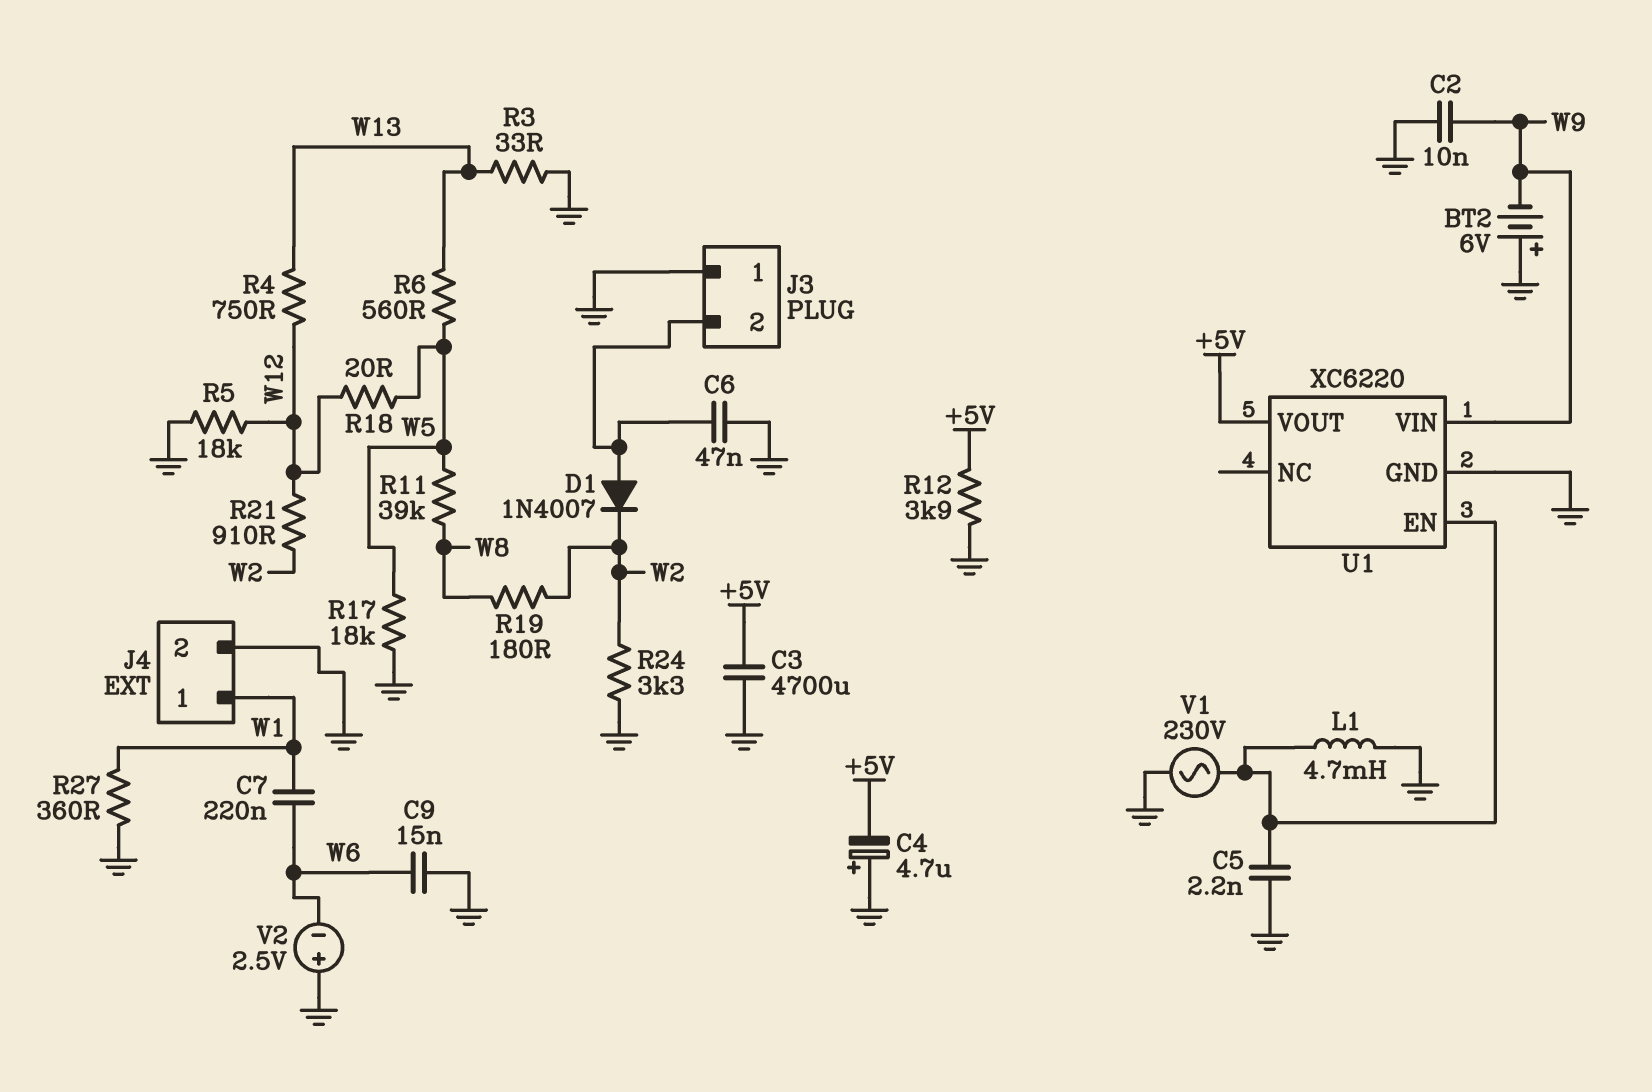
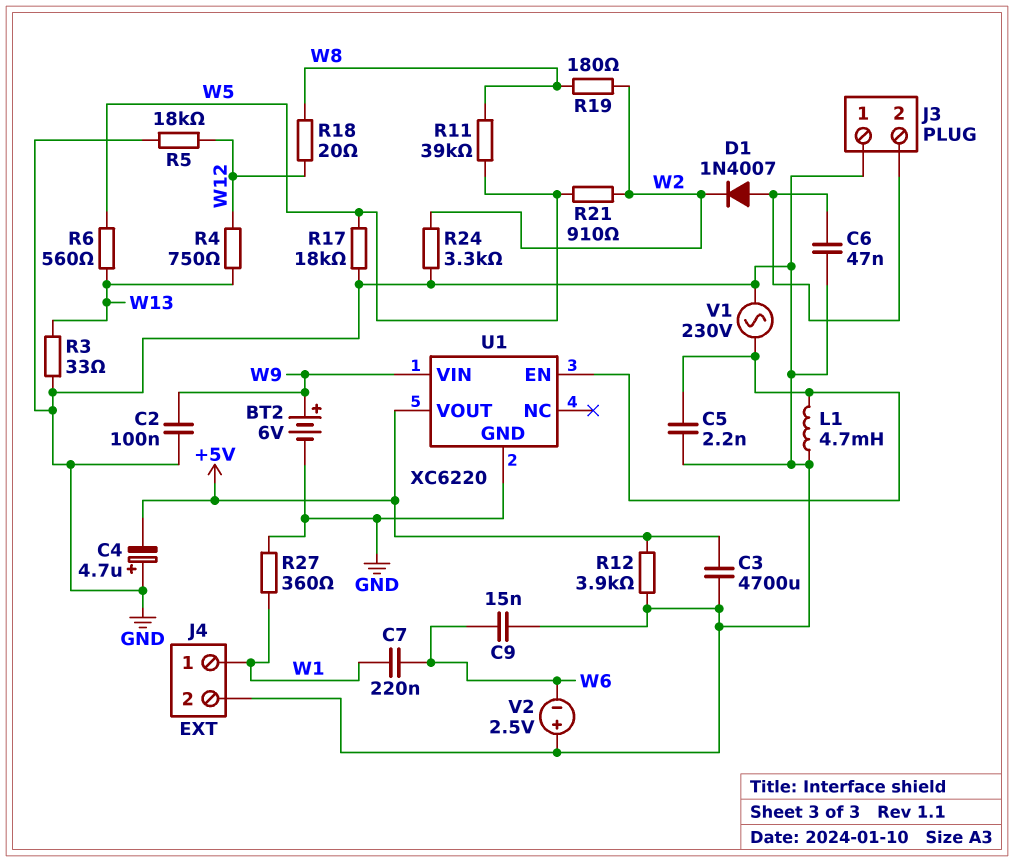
BT2: 6V (plus GND, minus W9) -> 6V (plus W9, minus GND)
C2: 10nF (GND, W9) -> 100nF (GND, W9)
R18: 20 (W5, W12) -> 20 (W8, W12)
R21: 910 (W2, W12) -> 910 (W2, W5)

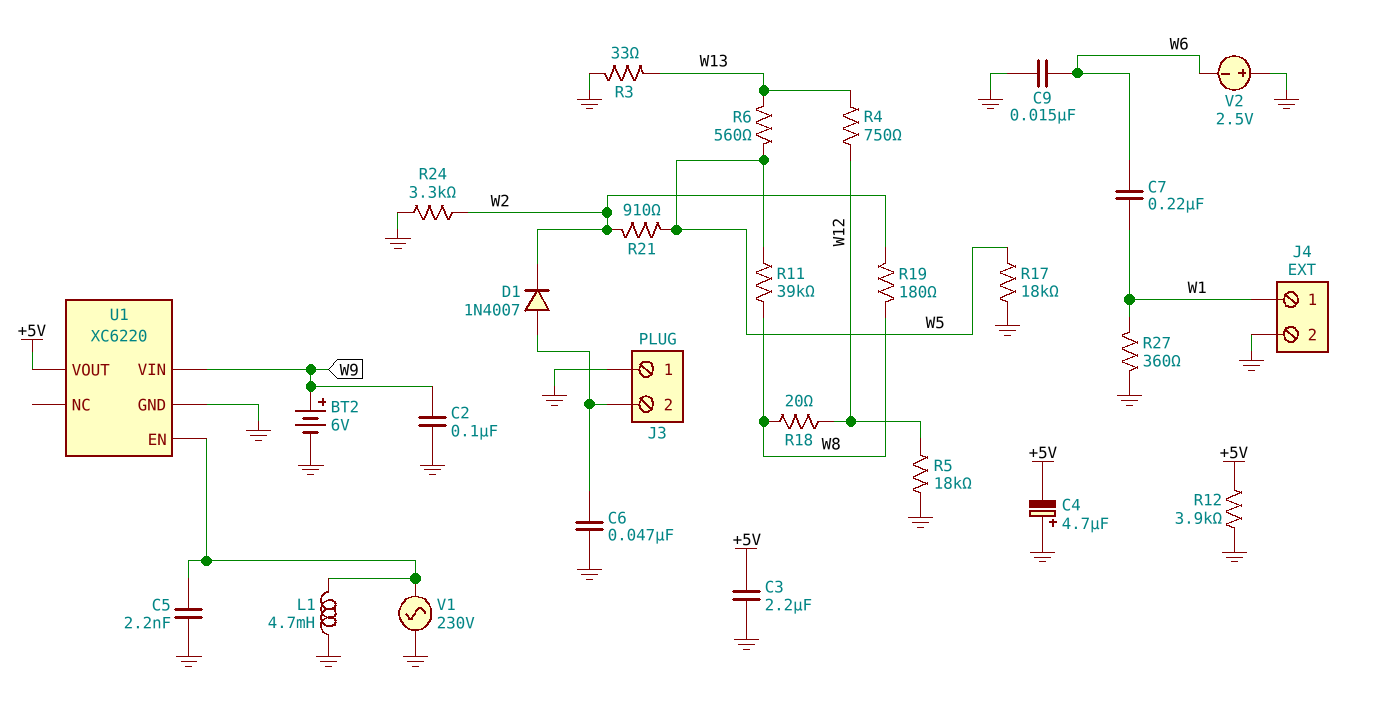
C3: 4700uF (+5V, GND) -> 2.2uF (+5V, GND)

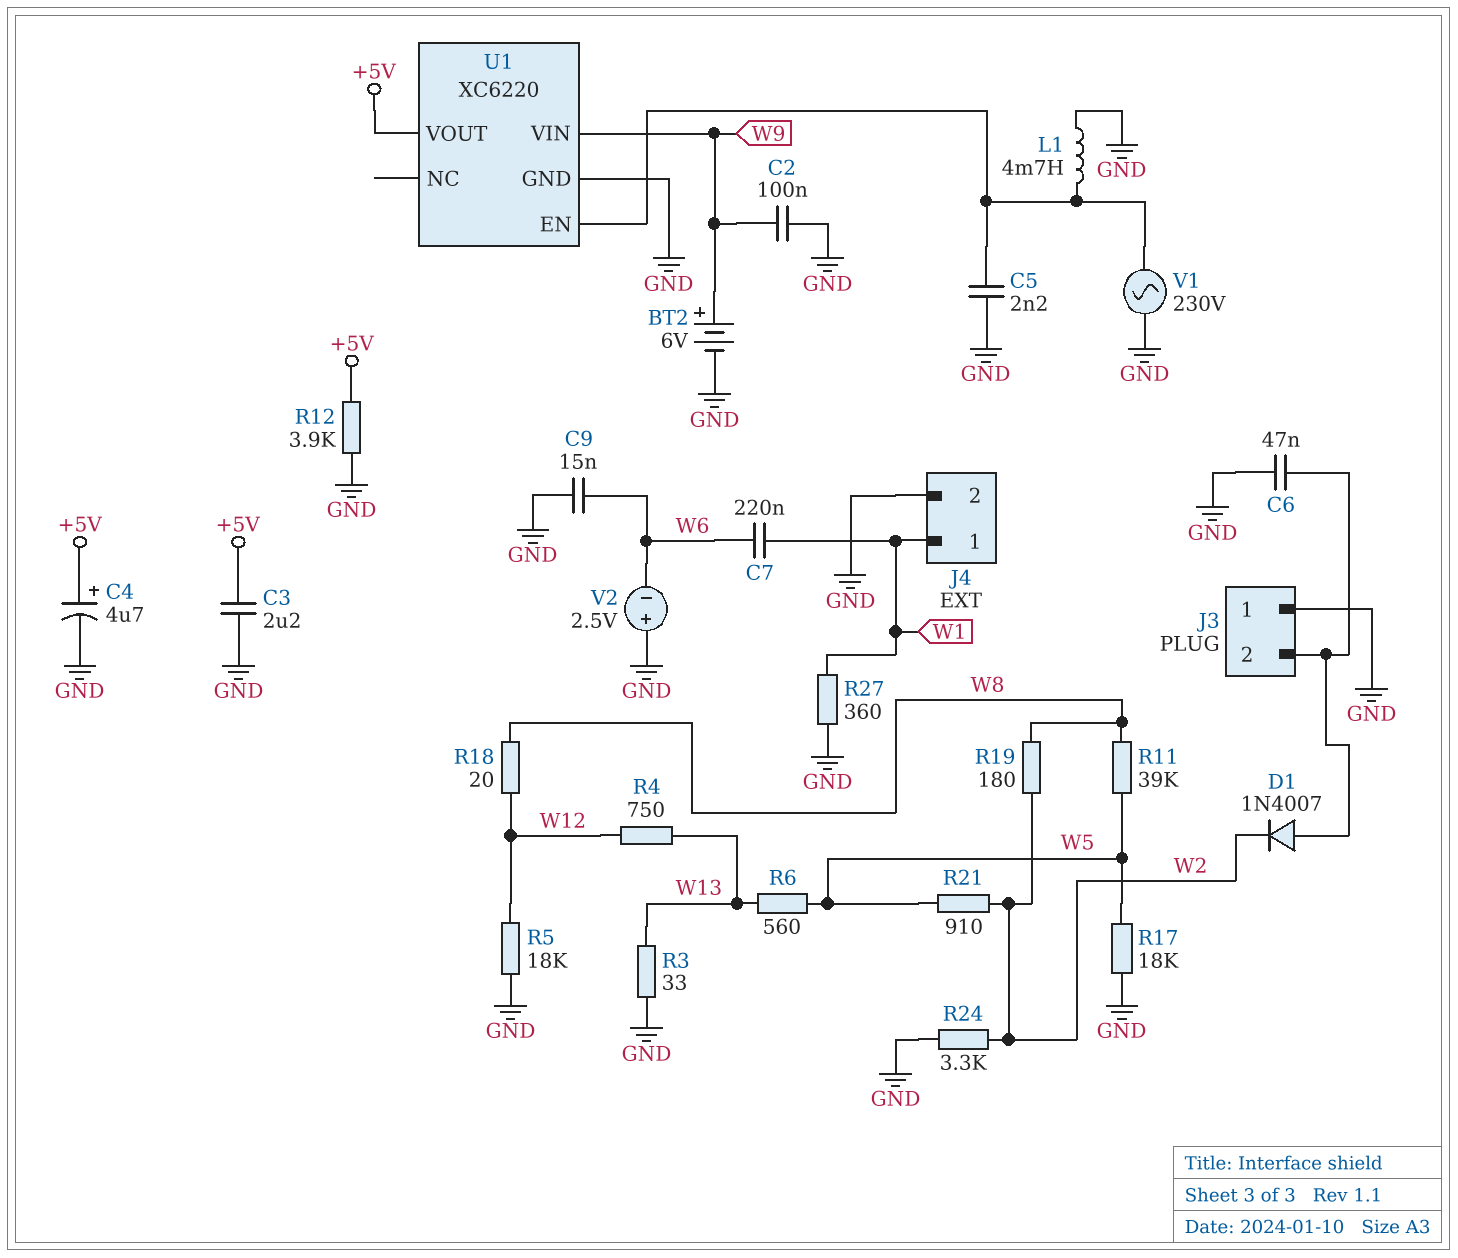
C4: 4.7uF (plus GND, minus +5V) -> 4.7uF (plus +5V, minus GND)

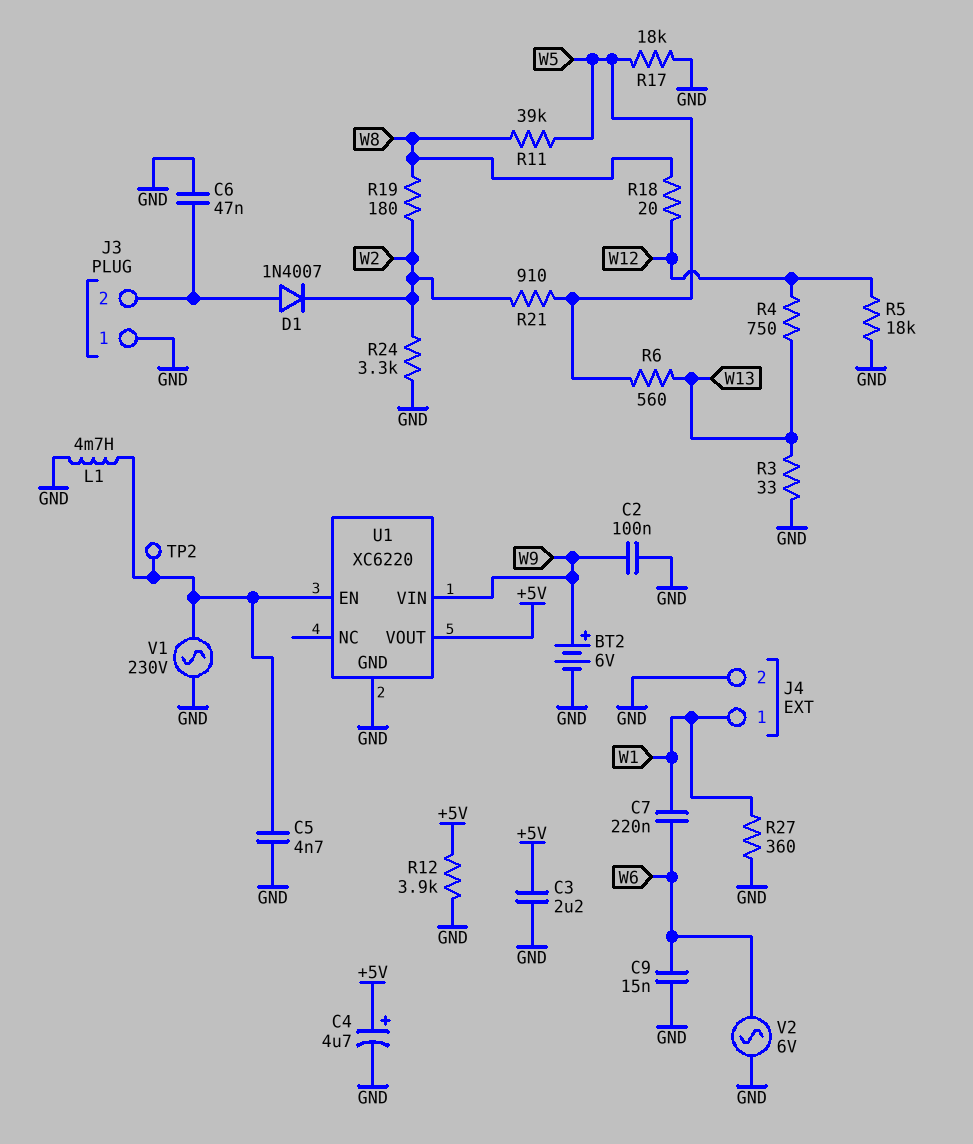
C5: 2.2nF (GND, U1/EN) -> 4.7nF (GND, U1/EN)
TP2: none -> test point (U1/EN)
V2: 2.5V (plus GND, minus W6) -> AC 6V (GND, W6)

